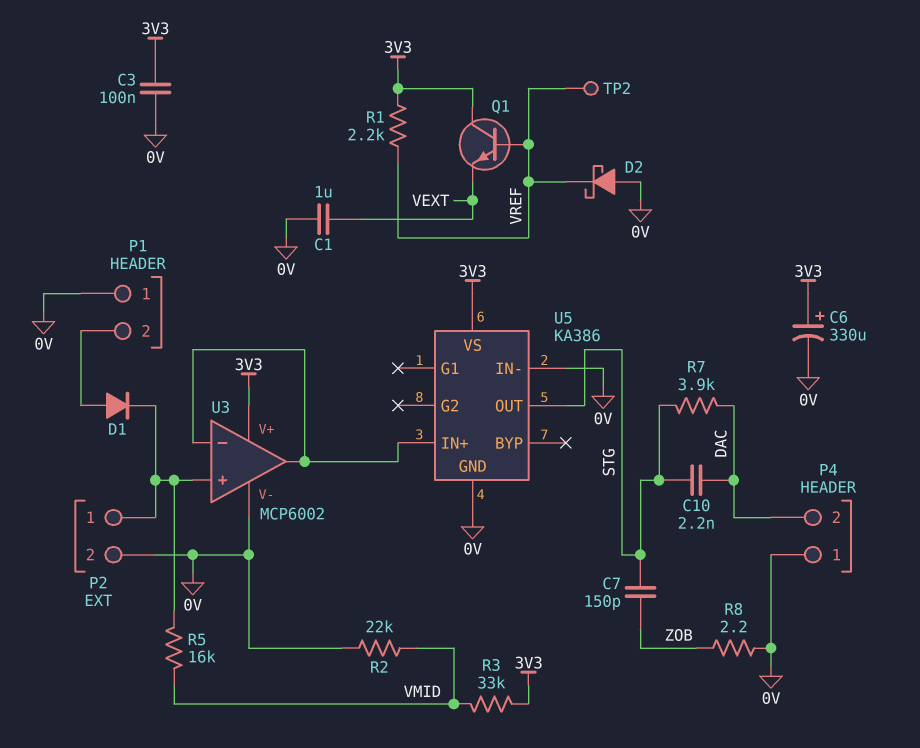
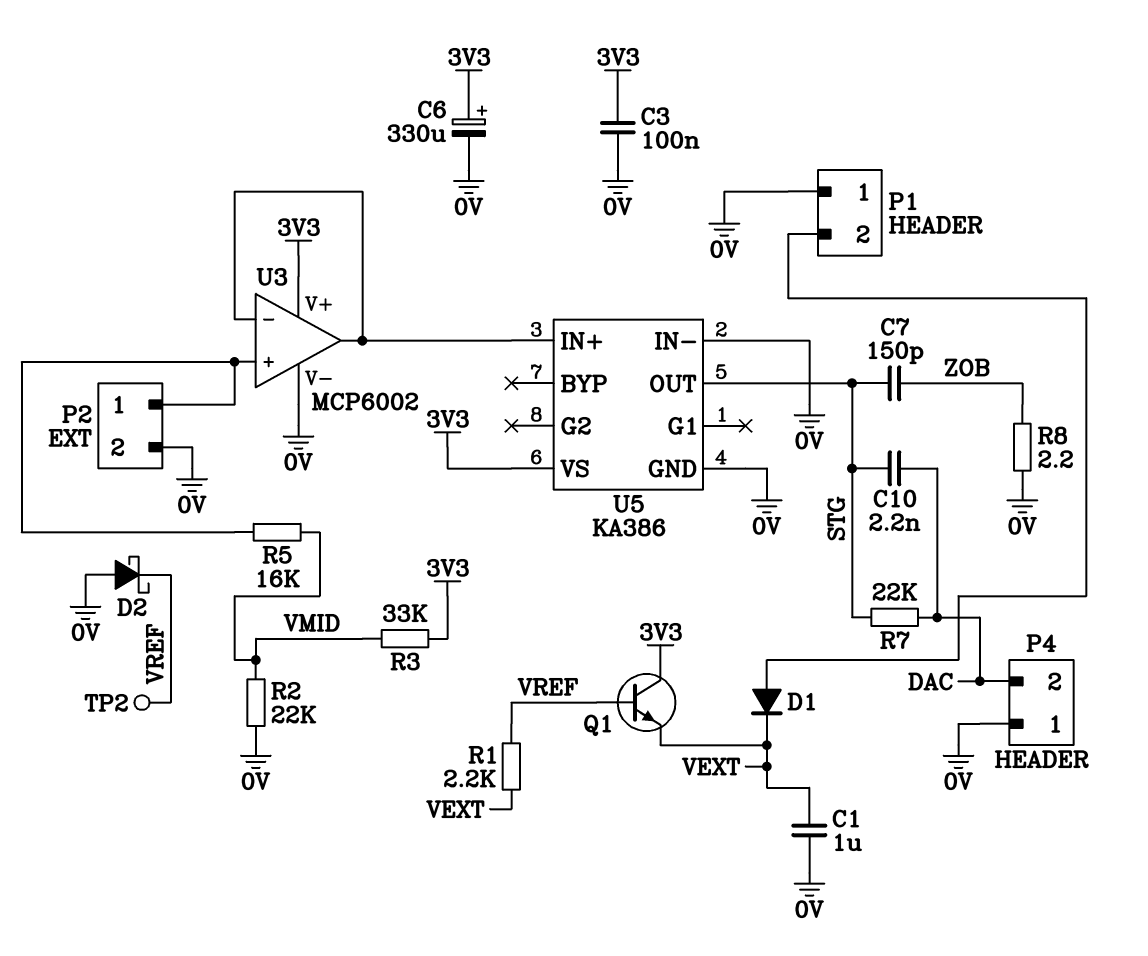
D1: diode (A P1/2, K P2/1) -> diode (A P1/2, K VEXT)
R1: 2.2k (3V3, VREF) -> 2.2k (VEXT, VREF)
R7: 3.9k (DAC, STG) -> 22k (DAC, STG)

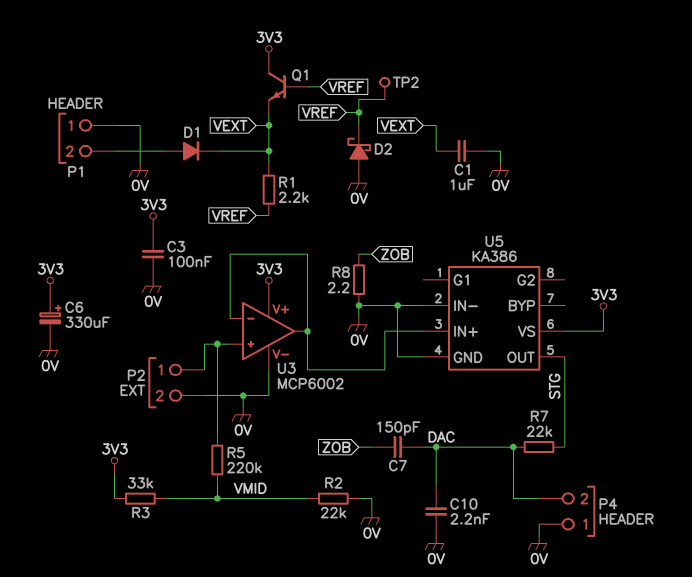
C7: 150pF (STG, ZOB) -> 150pF (DAC, ZOB)
C10: 2.2nF (DAC, STG) -> 2.2nF (0V, DAC)
R5: 16k (P2/1, VMID) -> 220k (P2/1, VMID)

